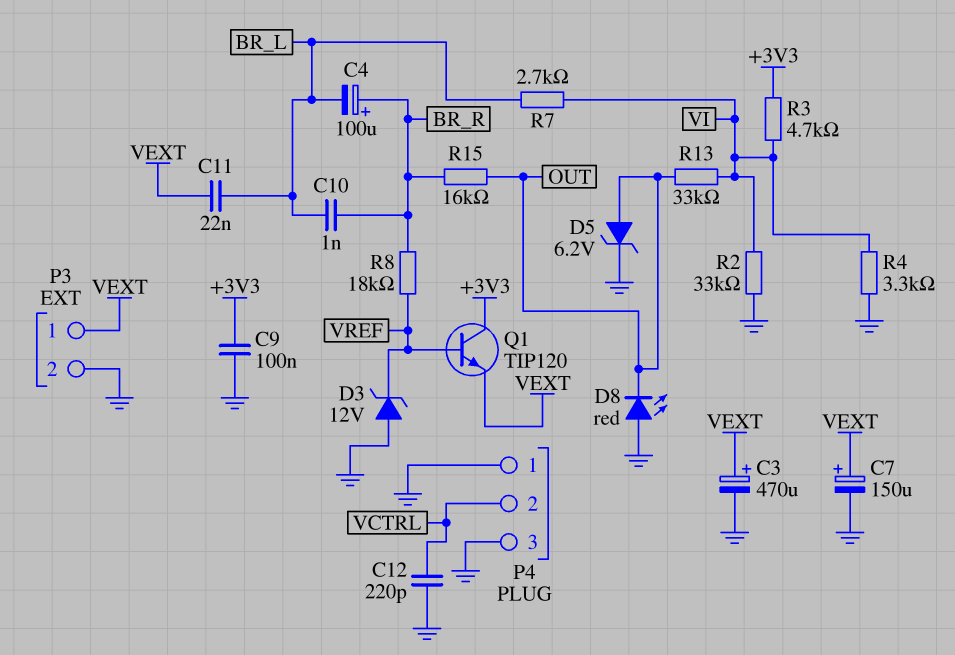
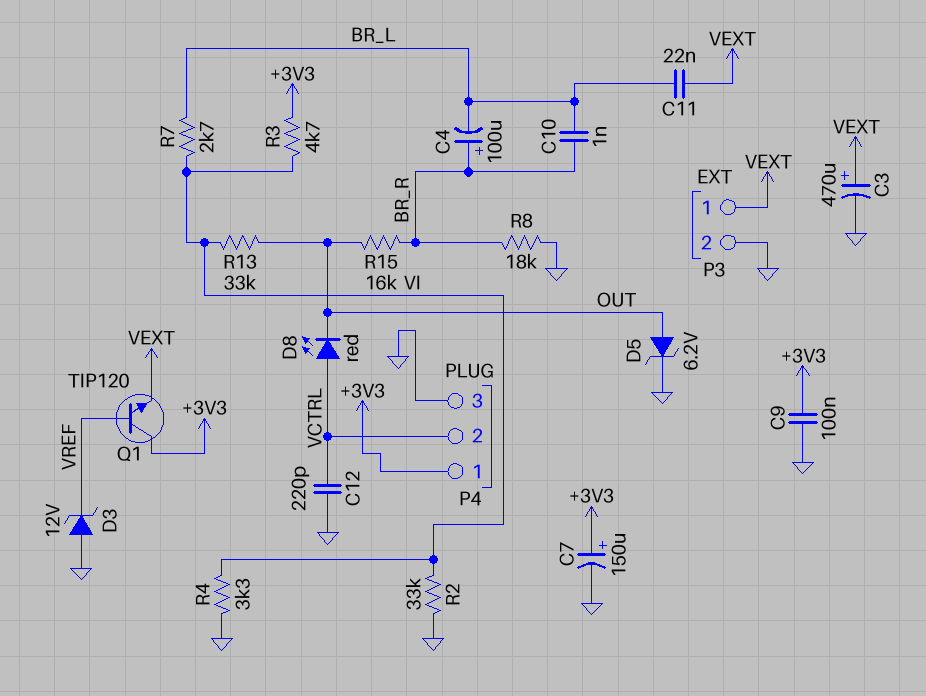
C7: 150uF (plus VEXT, minus GND) -> 150uF (plus +3V3, minus GND)
D8: LED red (A GND, K OUT) -> LED red (A VCTRL, K OUT)
P4 pin 1: GND -> +3V3
R8: 18k (BR_R, VREF) -> 18k (BR_R, GND)

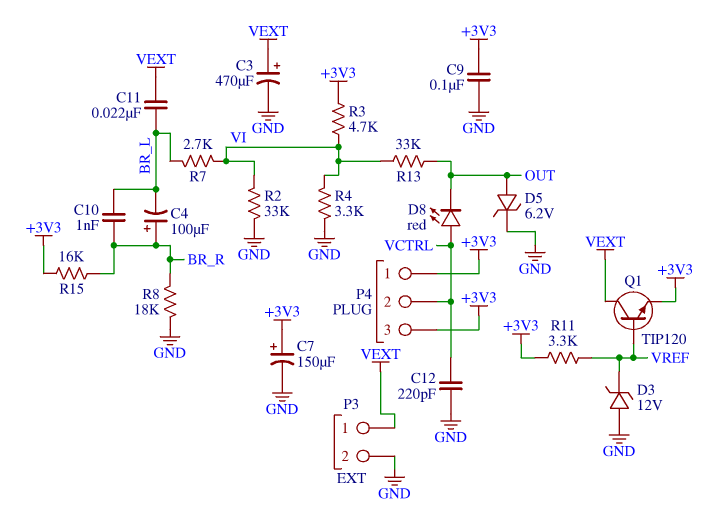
P4 pin 3: GND -> +3V3
Q1: NPN TIP120 (B VREF, C +3V3, E VEXT) -> NPN TIP120 (B VREF, C VEXT, E +3V3)
R11: none -> 3.3k (+3V3, VREF)
R15: 16k (BR_R, OUT) -> 16k (+3V3, BR_R)

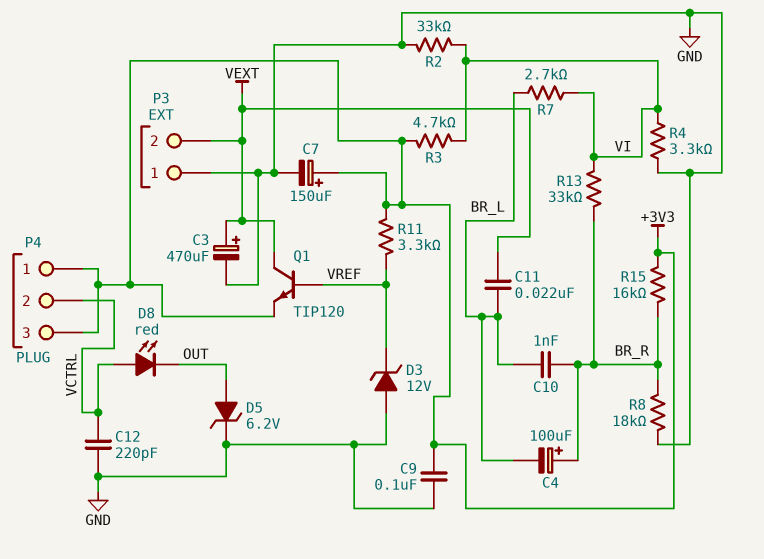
P3 pin 1: VEXT -> GND
P3 pin 2: GND -> VEXT
R13: 33k (OUT, VI) -> 33k (BR_R, VI)

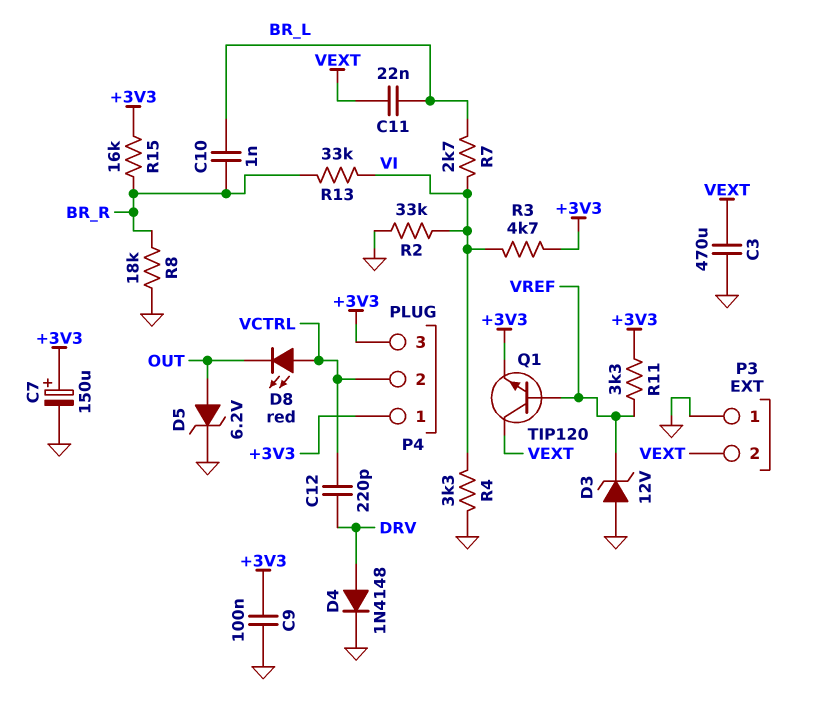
C3: 470uF (plus VEXT, minus GND) -> 470uF (GND, VEXT)
C4: 100uF (plus BR_R, minus BR_L) -> none
C12: 220pF (GND, VCTRL) -> 220pF (DRV, VCTRL)
D4: none -> diode 1N4148 (A DRV, K GND)

